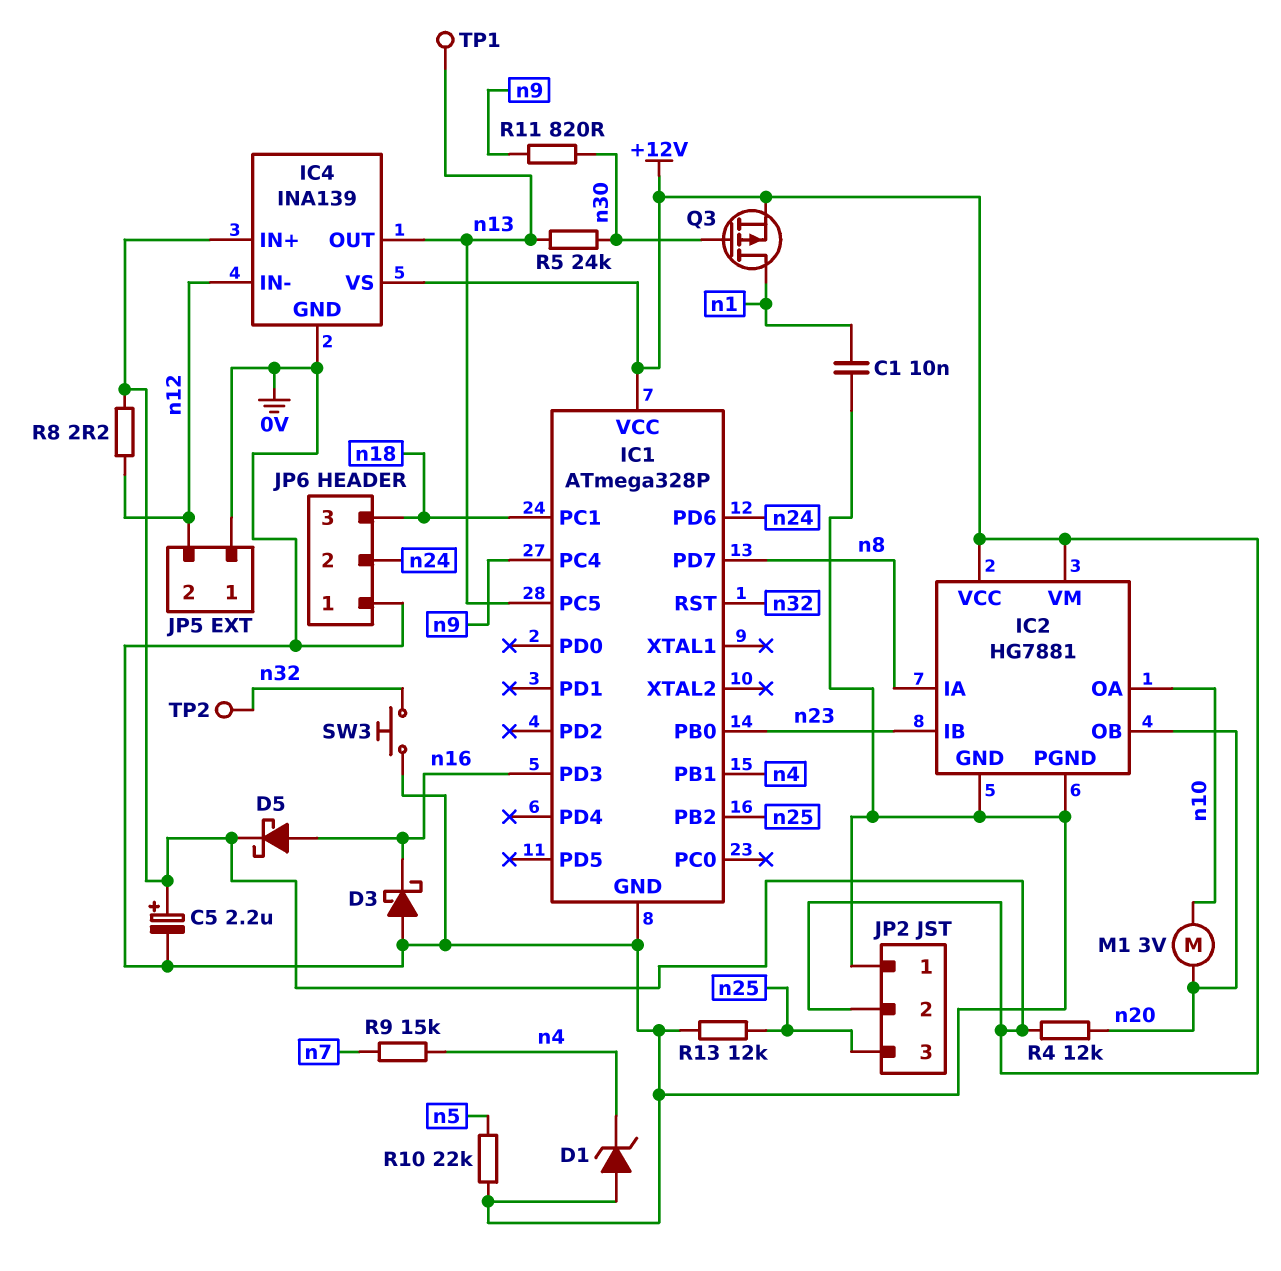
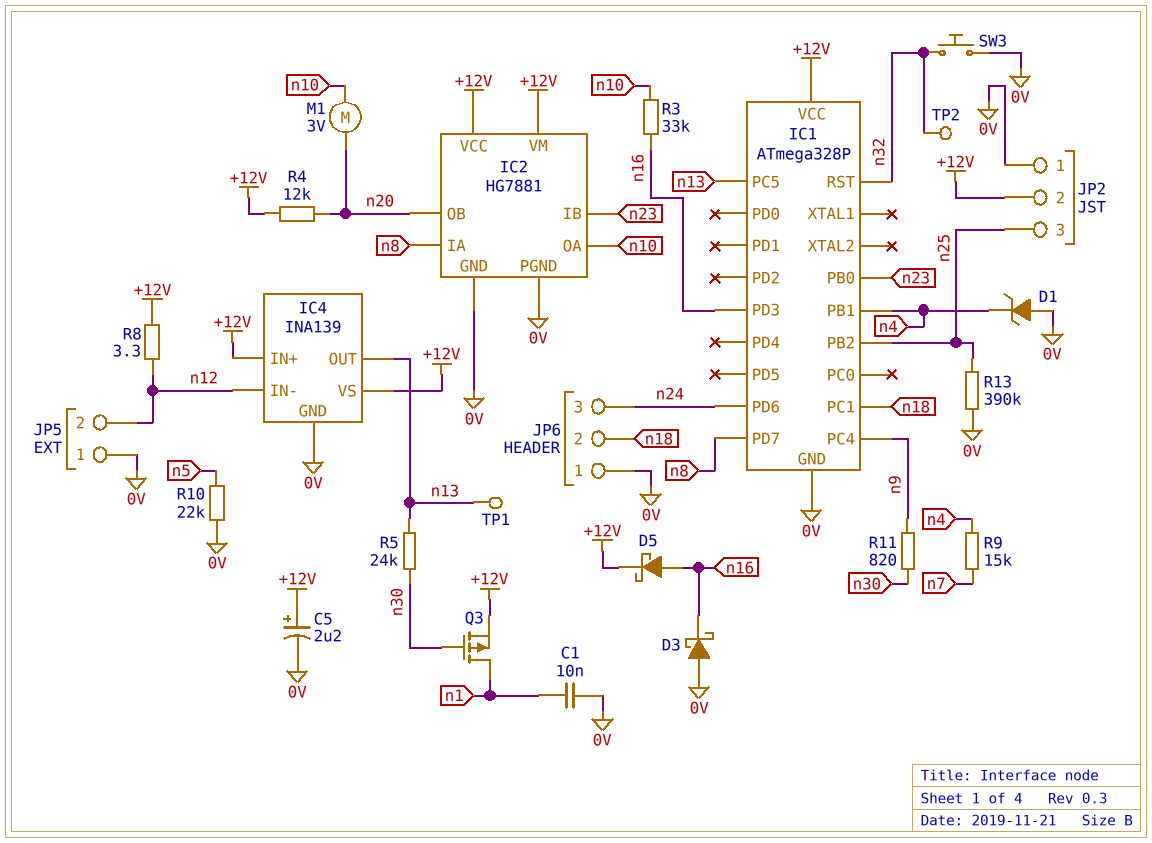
JP6 pin 2: n24 -> n18
JP6 pin 3: n18 -> n24
R3: none -> 33k (n10, n16)
R8: 2.2 (+12V, n12) -> 3.3 (+12V, n12)
R13: 12k (0V, n25) -> 390k (0V, n25)

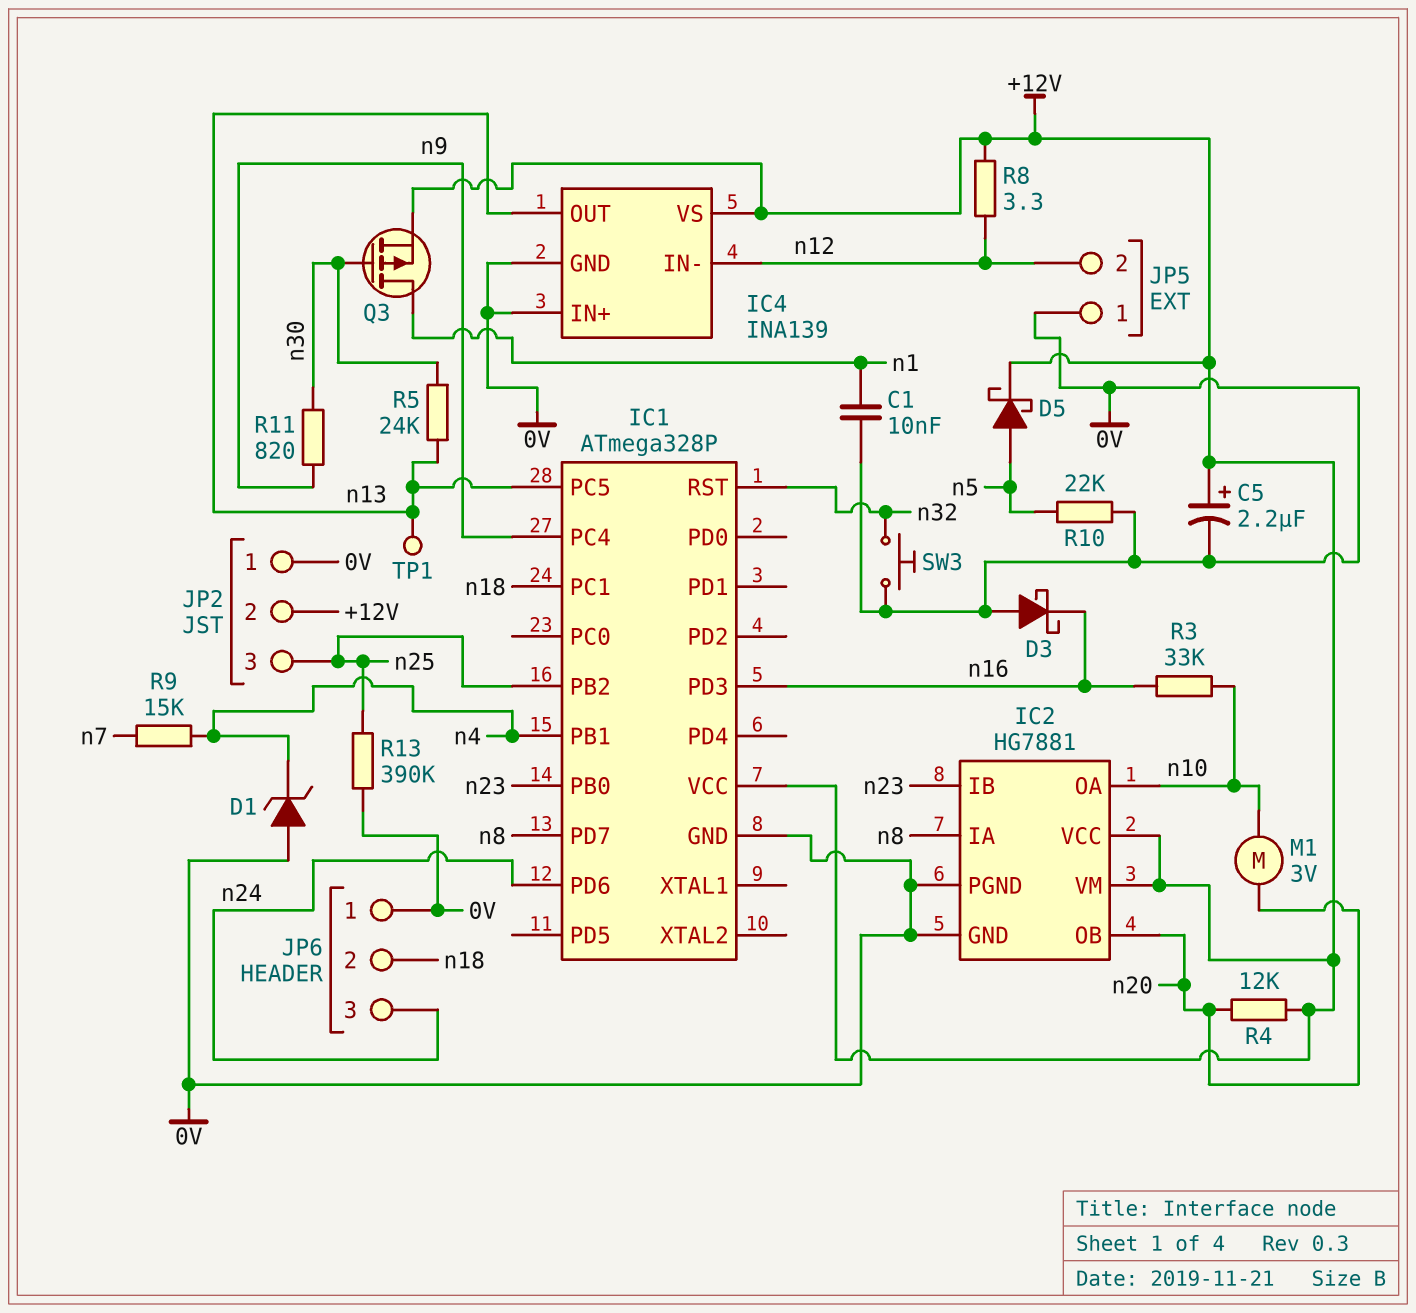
D5: schottky (A n16, K +12V) -> schottky (A n5, K +12V)
IC4 pin IN+: +12V -> 0V
TP2: test point (n32) -> none

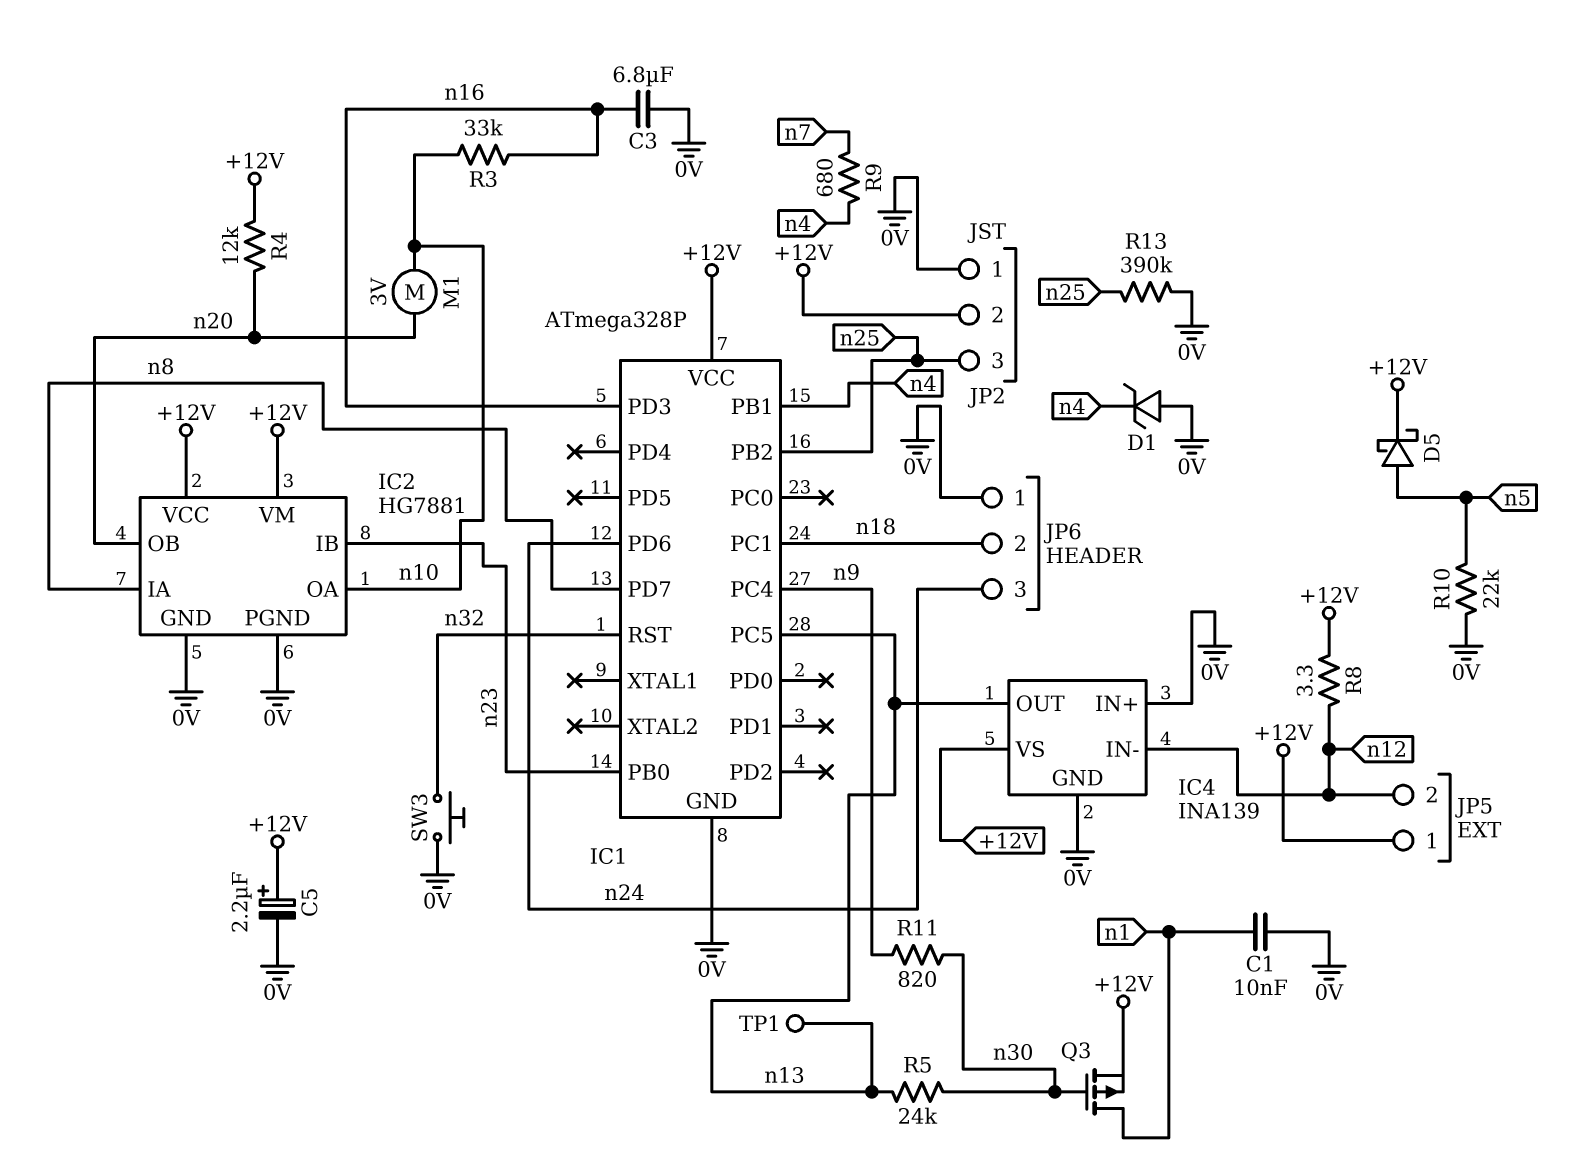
C3: none -> 6.8uF (0V, n16)
D3: schottky (A 0V, K n16) -> none
JP5 pin 1: 0V -> +12V
R9: 15k (n4, n7) -> 680 (n4, n7)

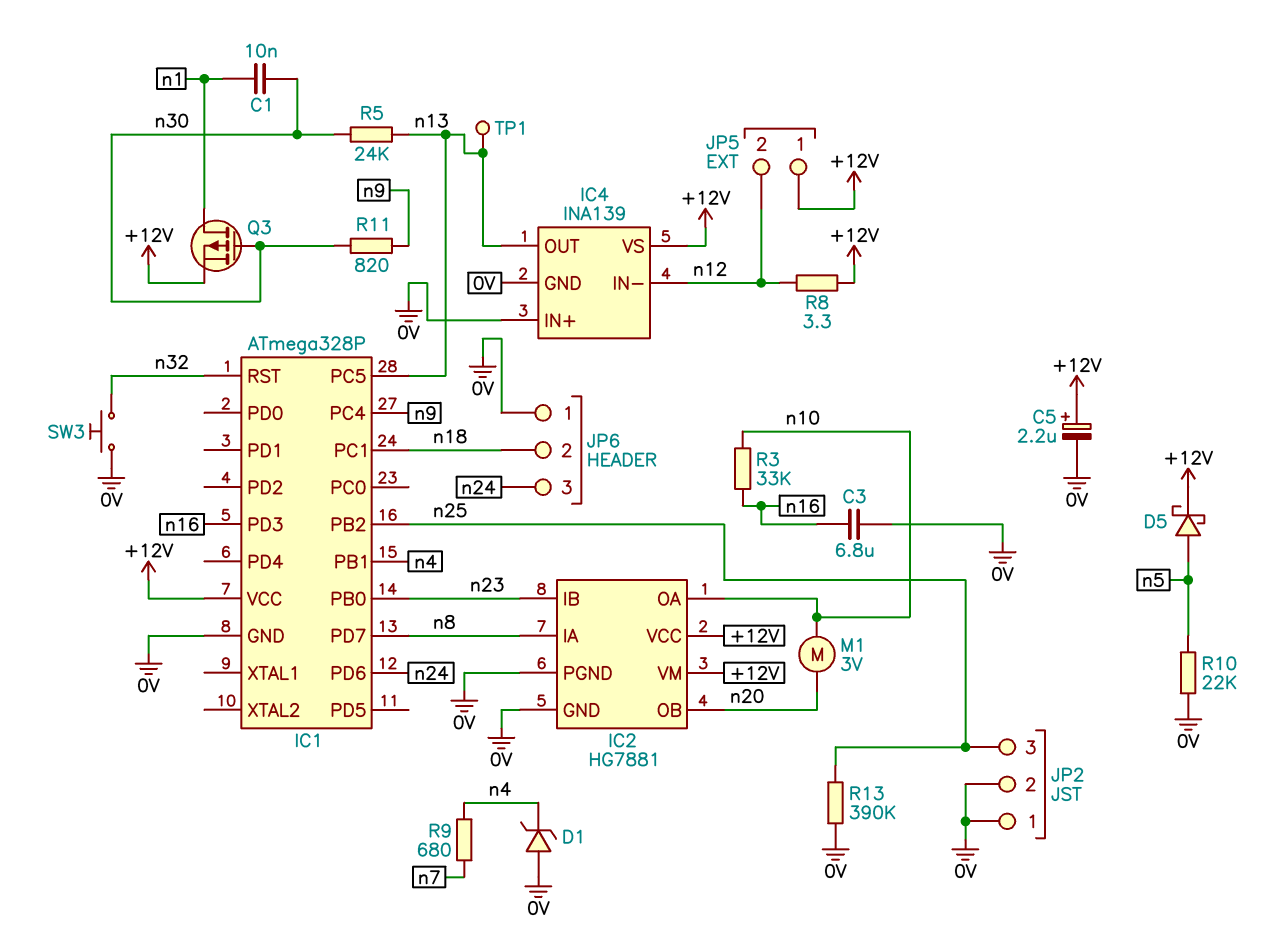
C1: 10nF (0V, n1) -> 10nF (n1, n30)
JP2 pin 2: +12V -> 0V
R4: 12k (+12V, n20) -> none

